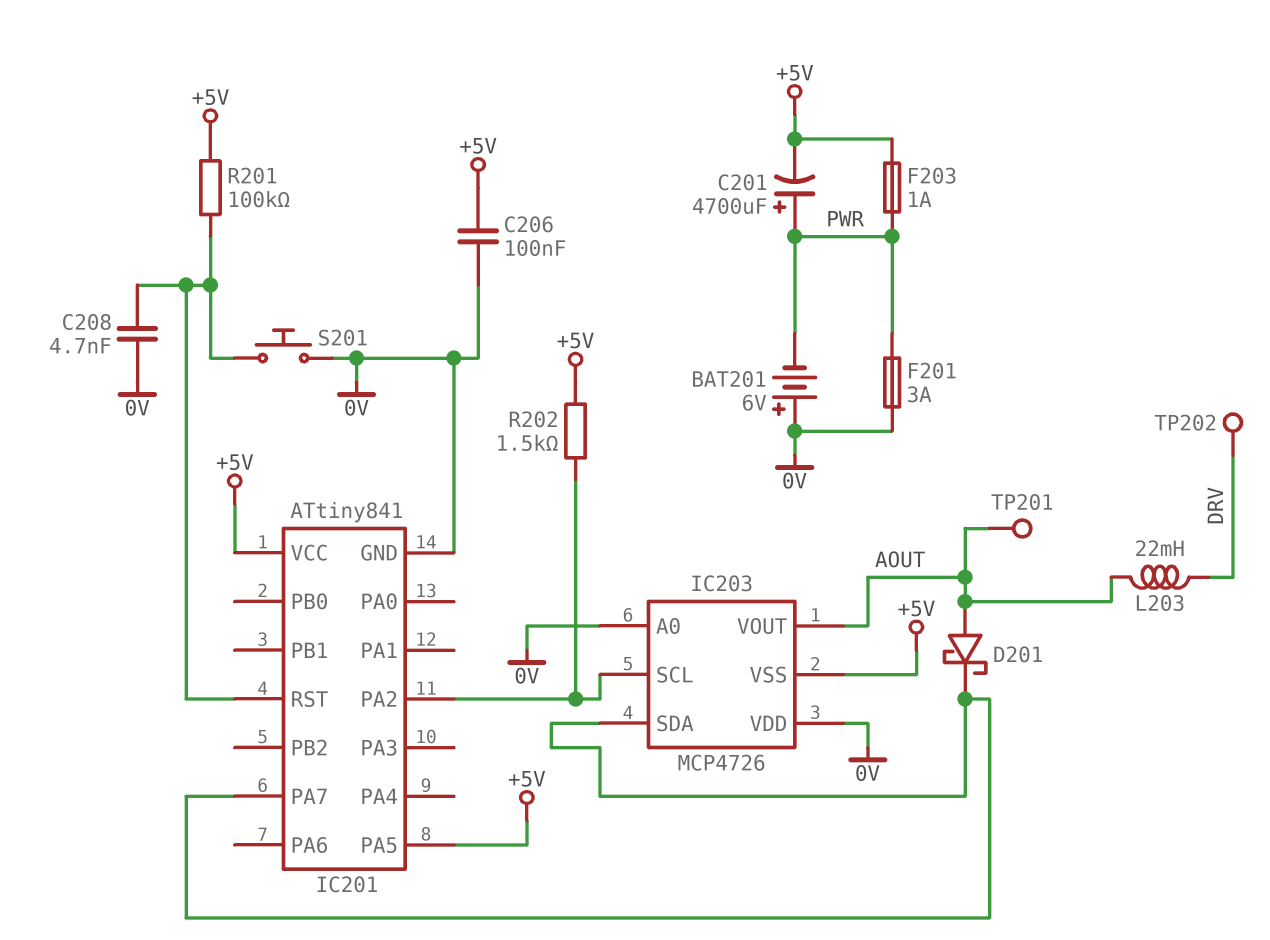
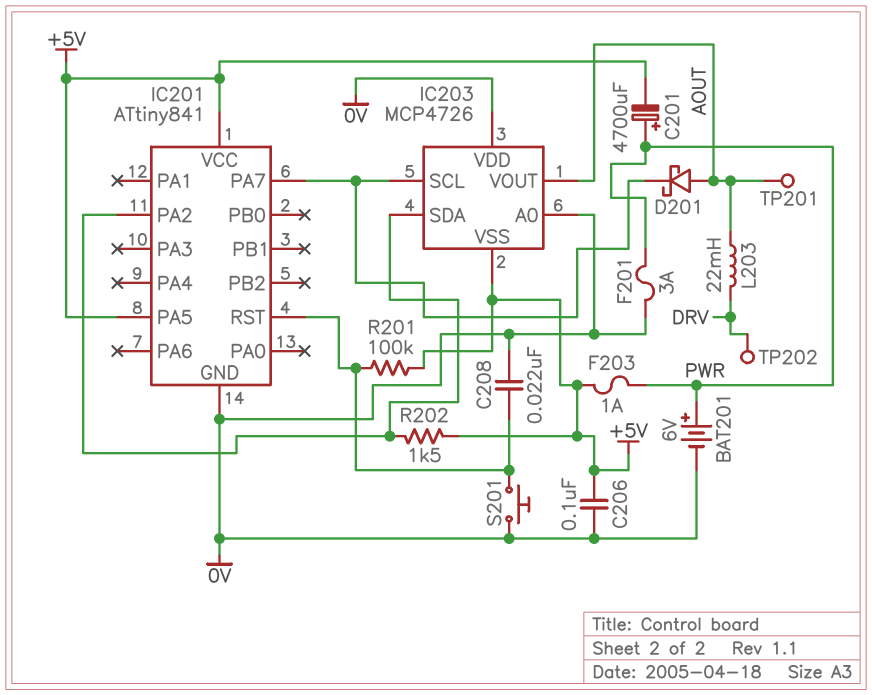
BAT201: 6V (plus 0V, minus PWR) -> 6V (plus PWR, minus 0V)
C208: 4.7nF (0V, IC201/RST) -> 22nF (0V, IC201/RST)
IC203 pin SCL: IC201/PA2 -> IC201/PA7
IC203 pin SDA: IC201/PA7 -> IC201/PA2

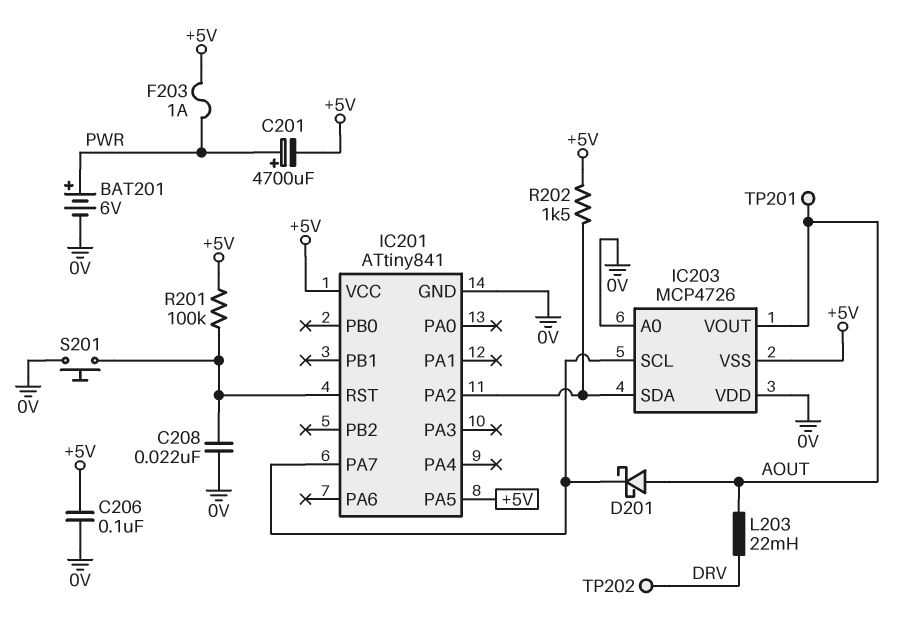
F201: 3A (0V, PWR) -> none

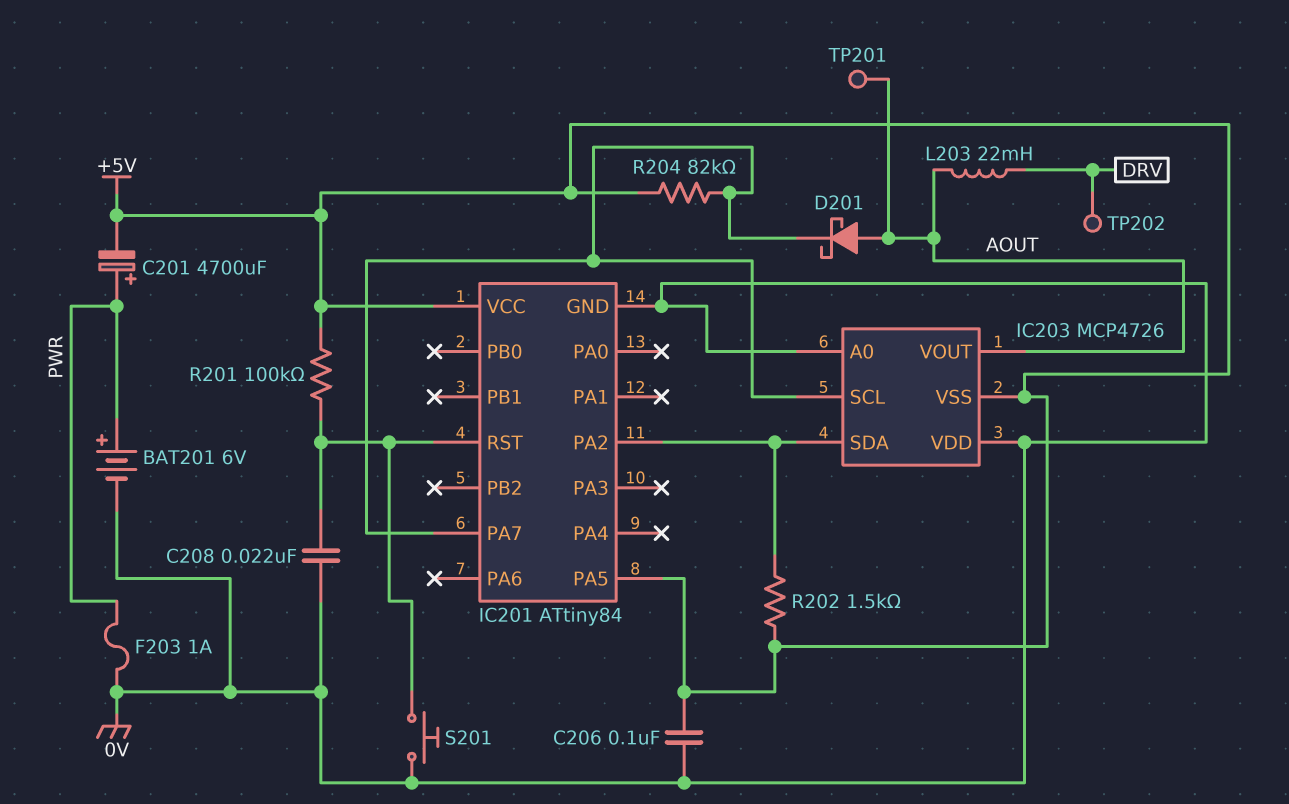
F203: 1A (+5V, PWR) -> 1A (0V, PWR)
IC201: ATtiny841 -> ATtiny84
R204: none -> 82k (+5V, IC201/PA7)

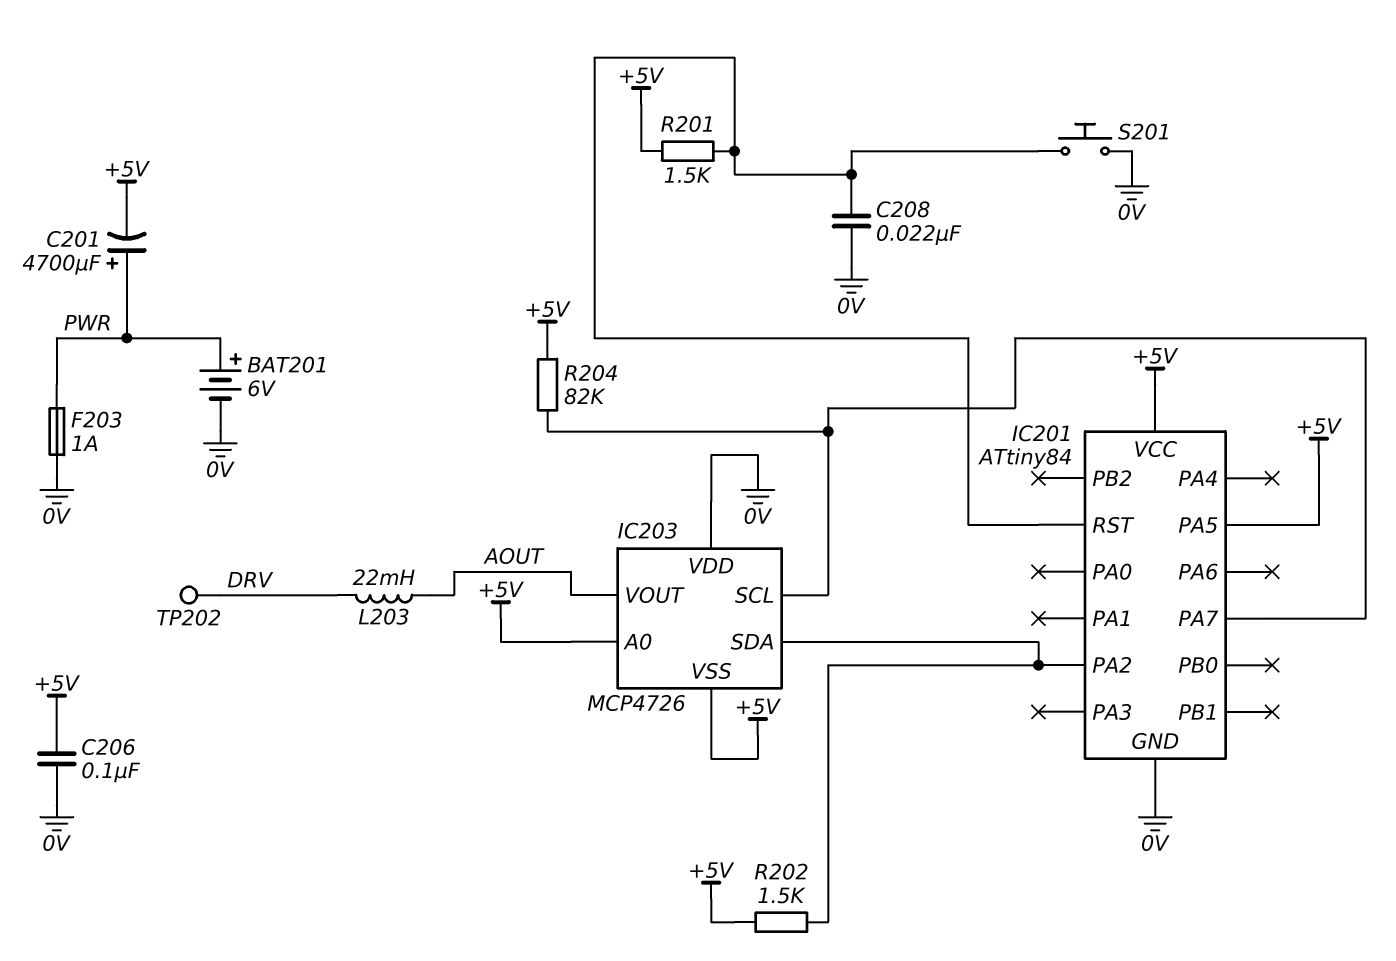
D201: schottky (A AOUT, K IC201/PA7) -> none
IC203 pin A0: 0V -> +5V
R201: 100k (+5V, IC201/RST) -> 1.5k (+5V, IC201/RST)
TP201: test point (AOUT) -> none

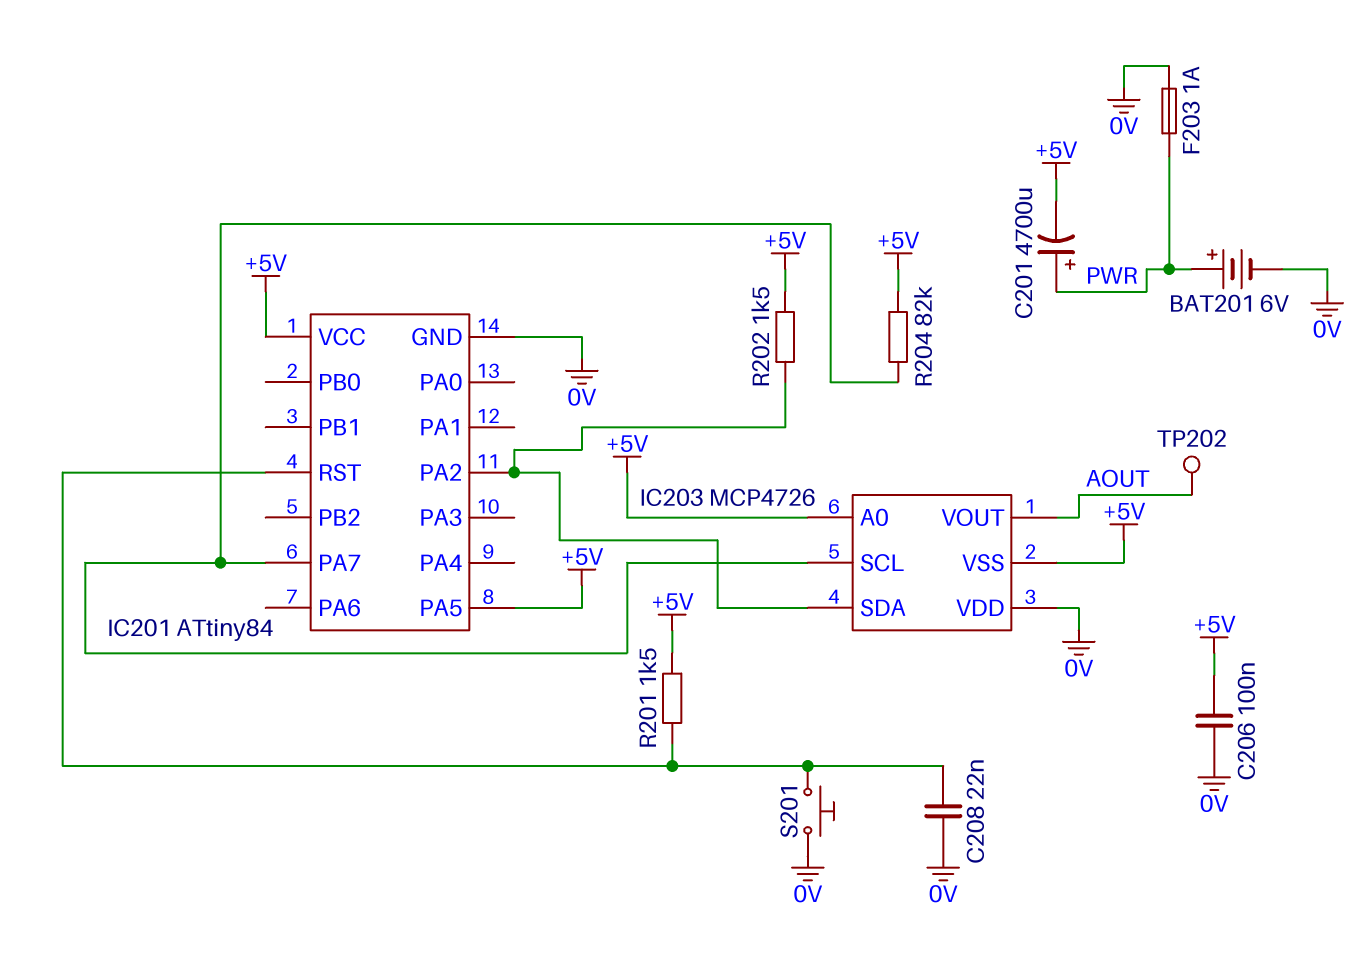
L203: 22mH (AOUT, DRV) -> none
TP202: test point (DRV) -> test point (AOUT)

